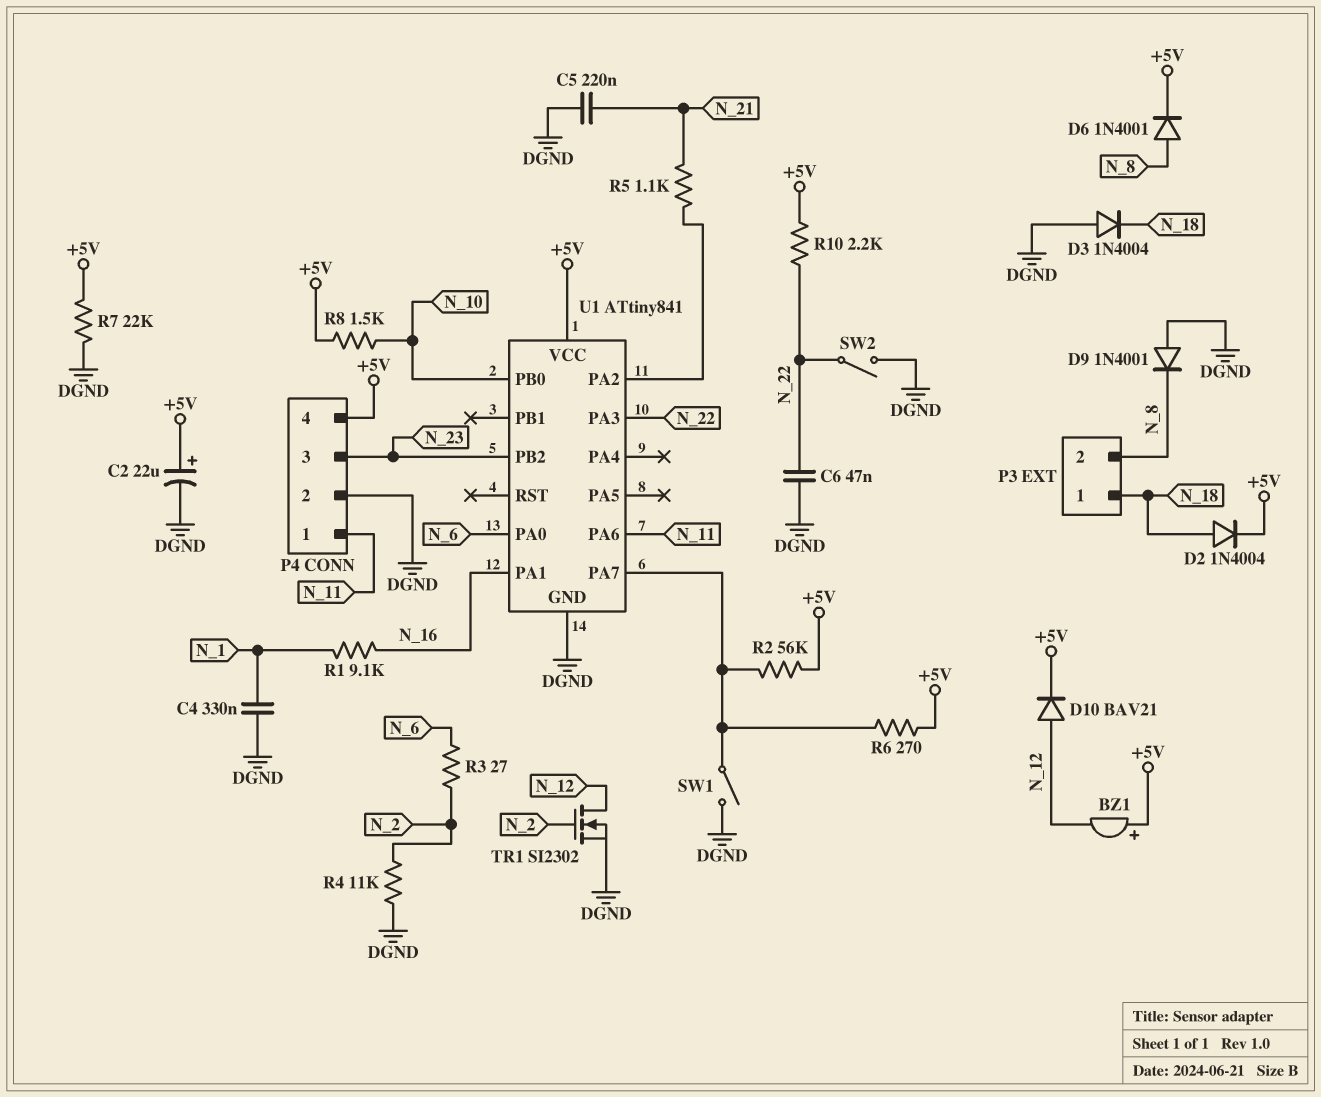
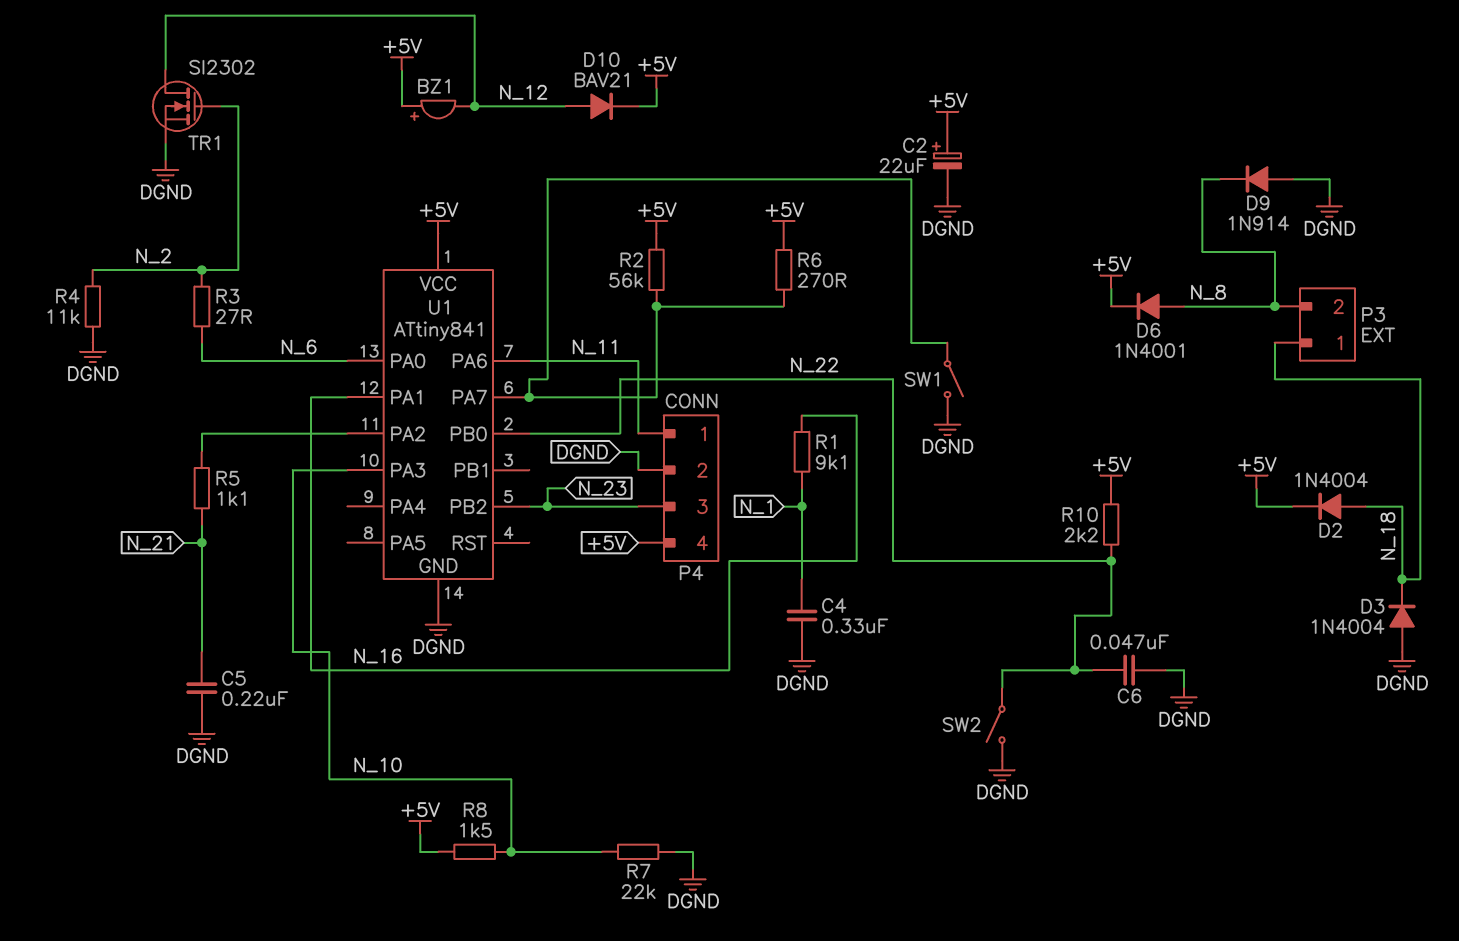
D9: diode 1N4001 (A DGND, K N_8) -> diode 1N914 (A DGND, K N_8)
R7: 22k (+5V, DGND) -> 22k (DGND, N_10)
U1 pin PA3: N_22 -> N_10
U1 pin PB0: N_10 -> N_22

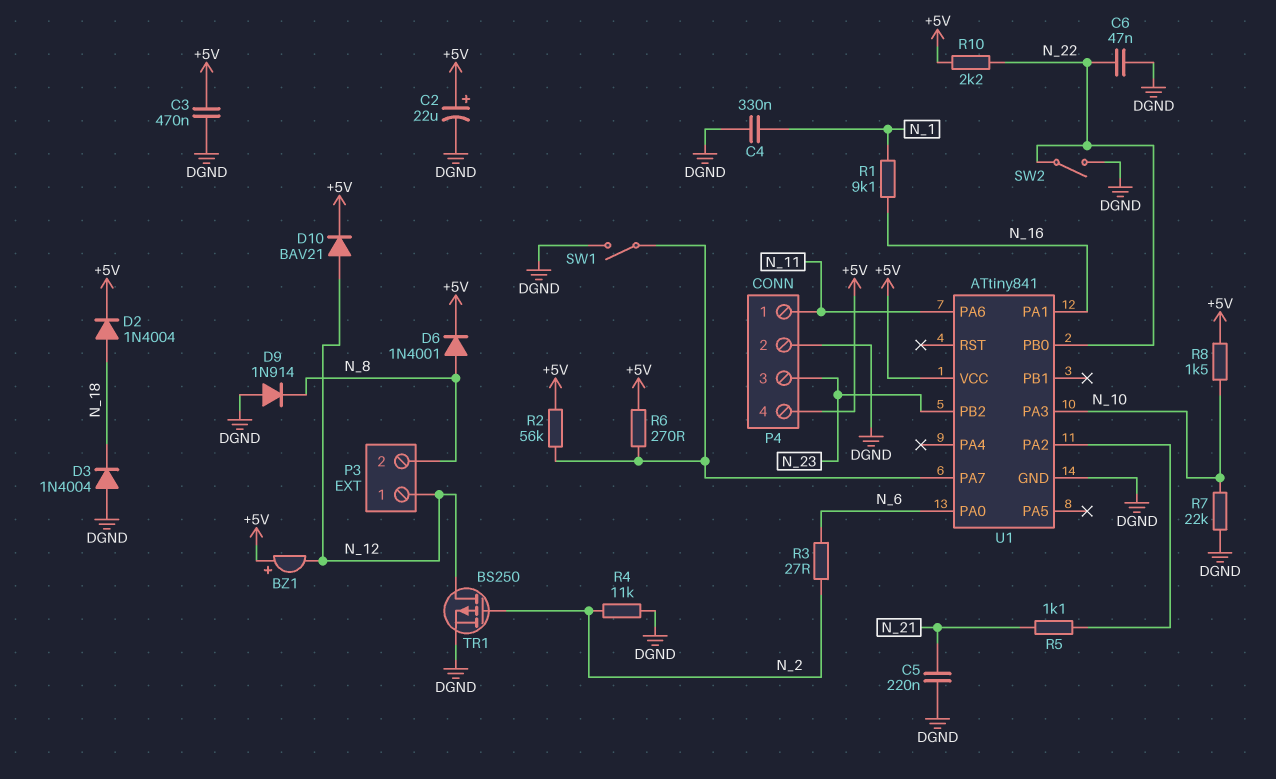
C3: none -> 470nF (+5V, DGND)
P3 pin 1: N_18 -> N_12
TR1: NMOS SI2302 (G N_2, D N_12, S DGND) -> PMOS BS250 (G N_2, D N_12, S DGND)

